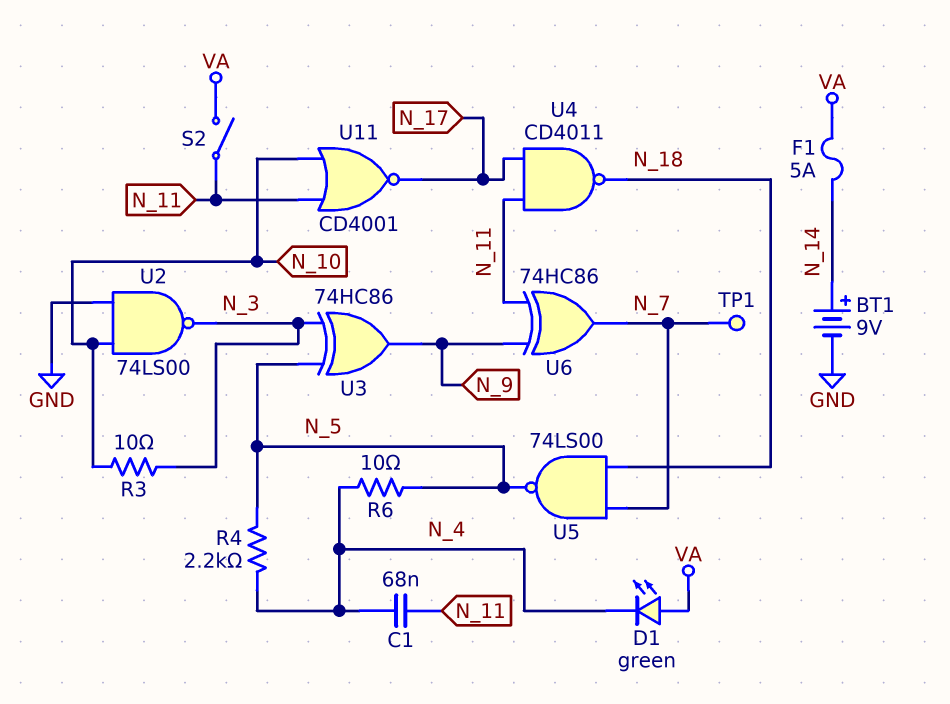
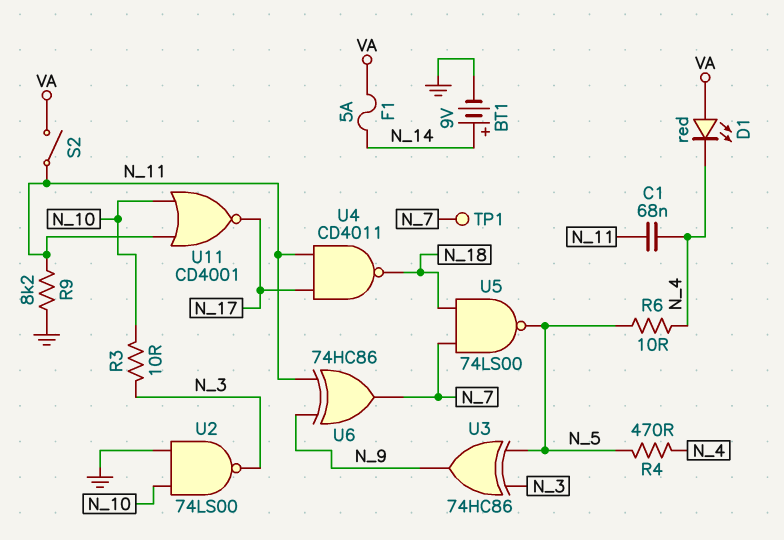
D1: LED green (A VA, K N_4) -> LED red (A VA, K N_4)
R4: 2.2k (N_4, N_5) -> 470 (N_4, N_5)
R9: none -> 8.2k (GND, N_11)

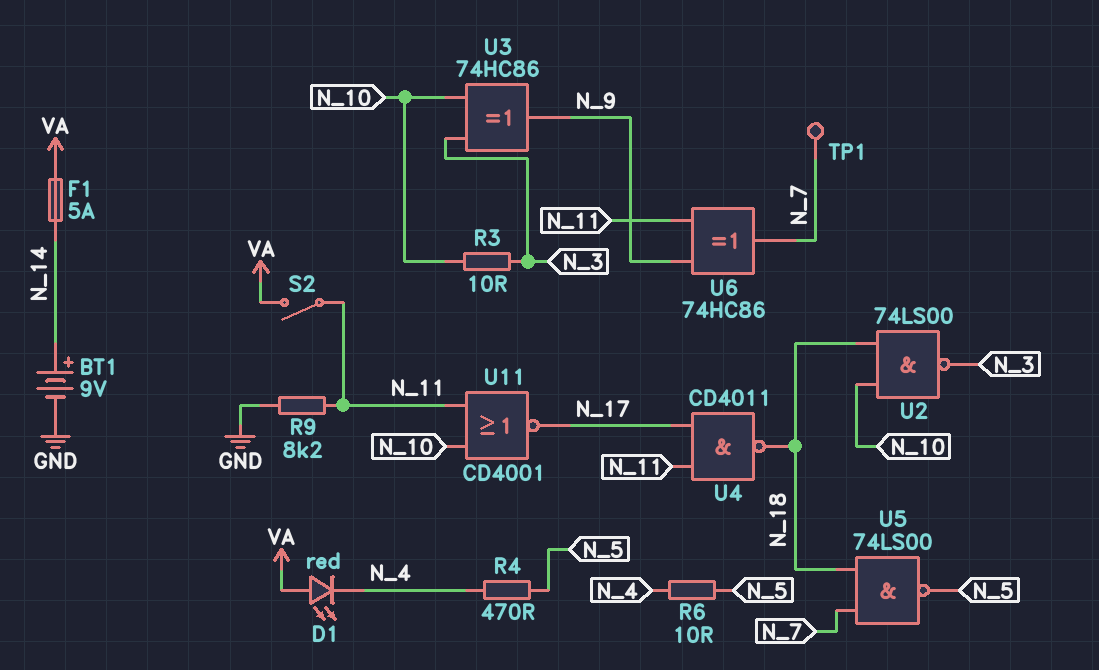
C1: 68nF (N_4, N_11) -> none
U2: NAND 74LS00 (in GND, in N_10, out N_3) -> NAND 74LS00 (in N_10, in N_18, out N_3)
U3: XOR 74HC86 (in N_3, in N_5, out N_9) -> XOR 74HC86 (in N_3, in N_10, out N_9)

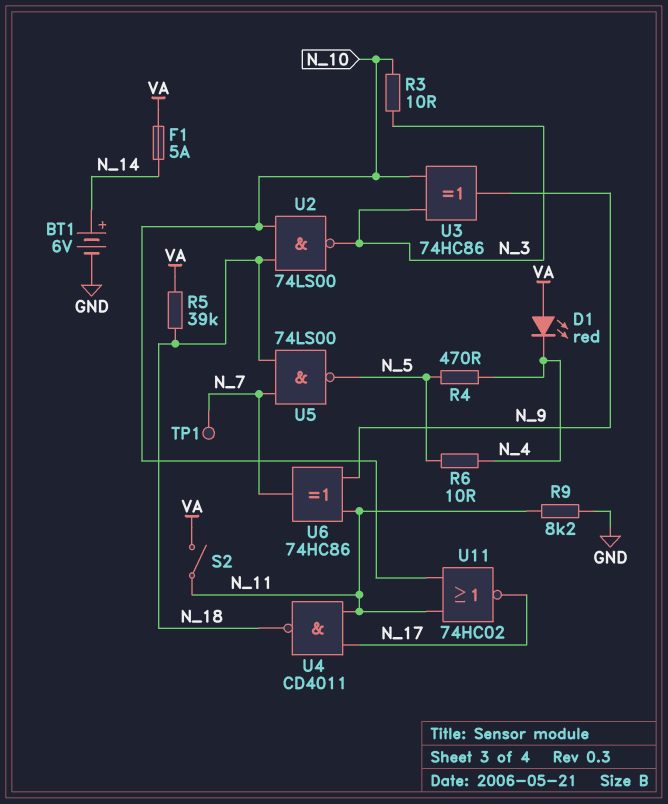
BT1: 9V (plus N_14, minus GND) -> 6V (plus N_14, minus GND)
R5: none -> 39k (N_18, VA)
U11: NOR CD4001 (in N_10, in N_11, out N_17) -> NOR 74HC02 (in N_10, in N_11, out N_17)

